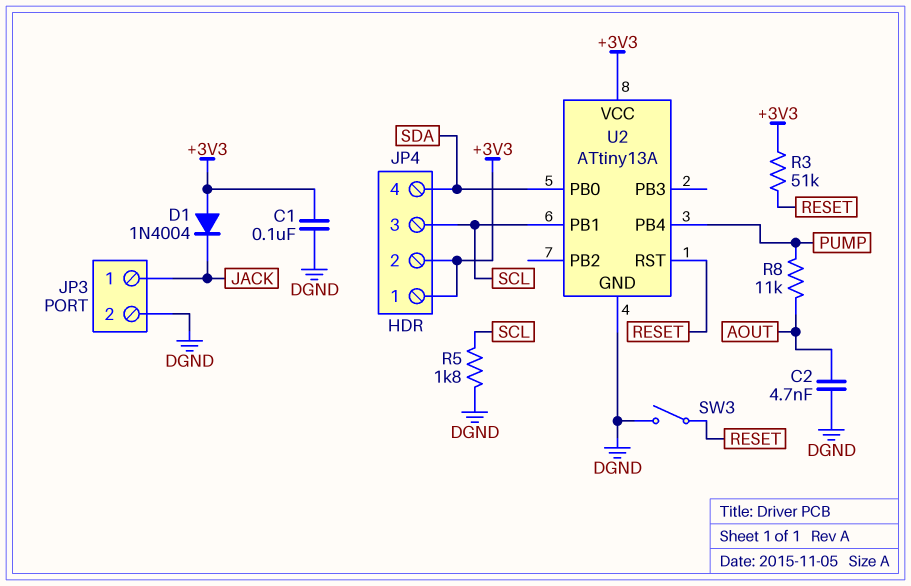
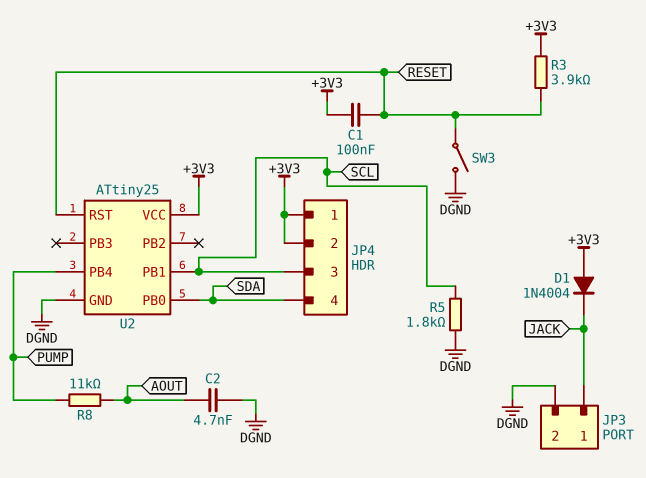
C1: 100nF (+3V3, DGND) -> 100nF (+3V3, RESET)
R3: 51k (+3V3, RESET) -> 3.9k (+3V3, RESET)
U2: ATtiny13A -> ATtiny25

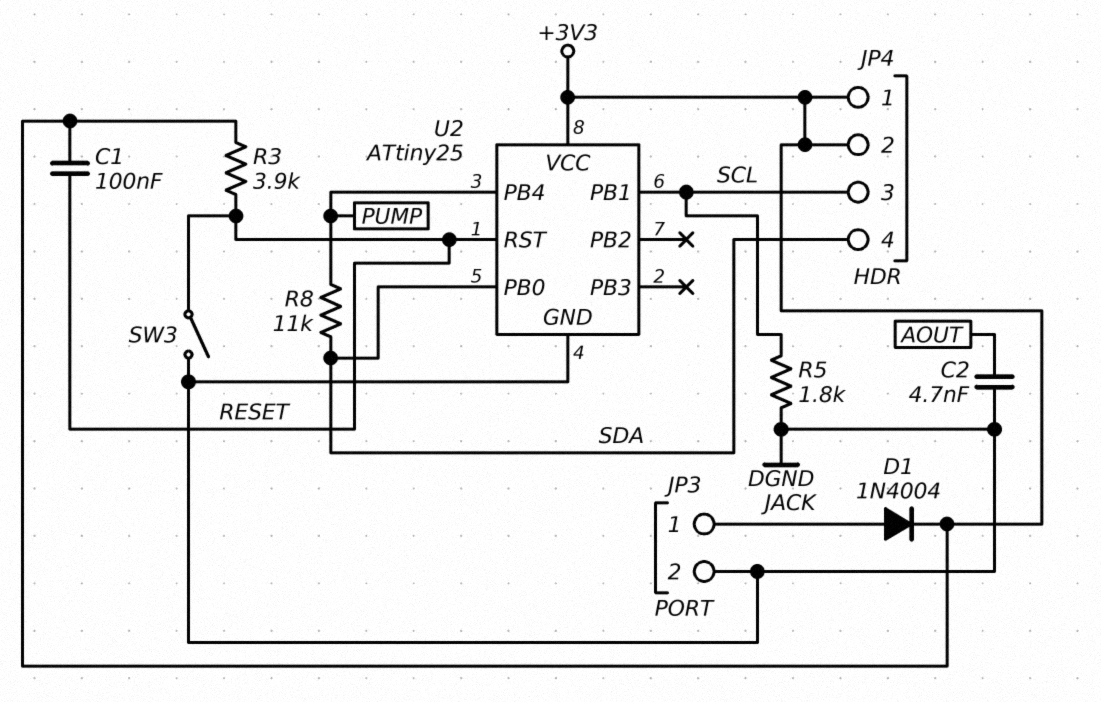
D1: diode 1N4004 (A +3V3, K JACK) -> diode 1N4004 (A JACK, K +3V3)
R8: 11k (AOUT, PUMP) -> 11k (PUMP, SDA)

